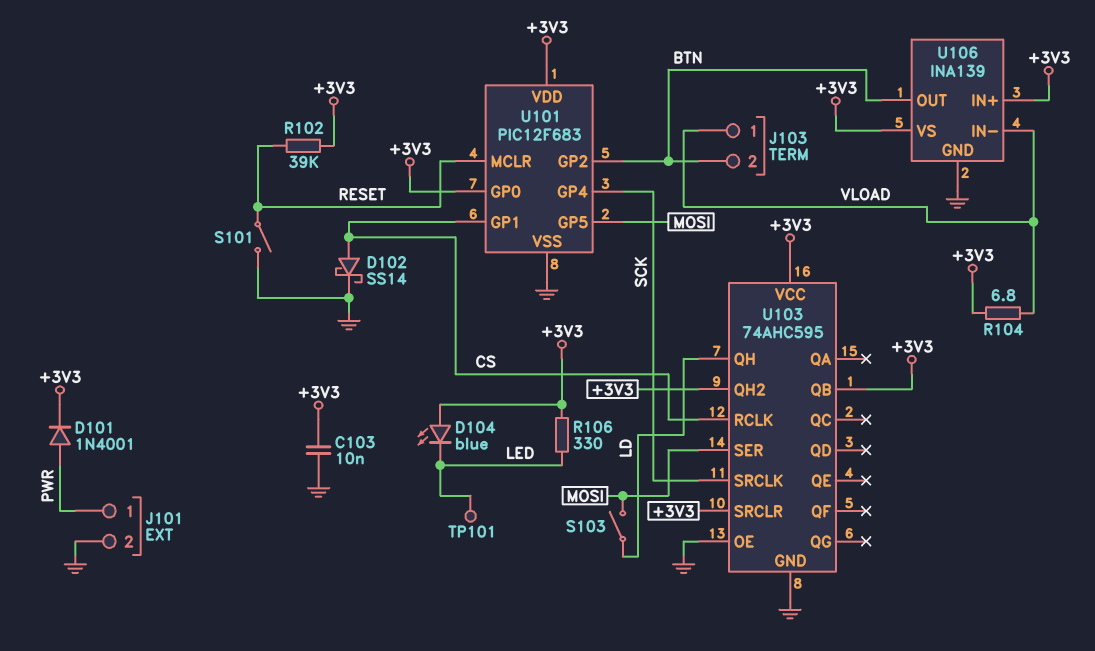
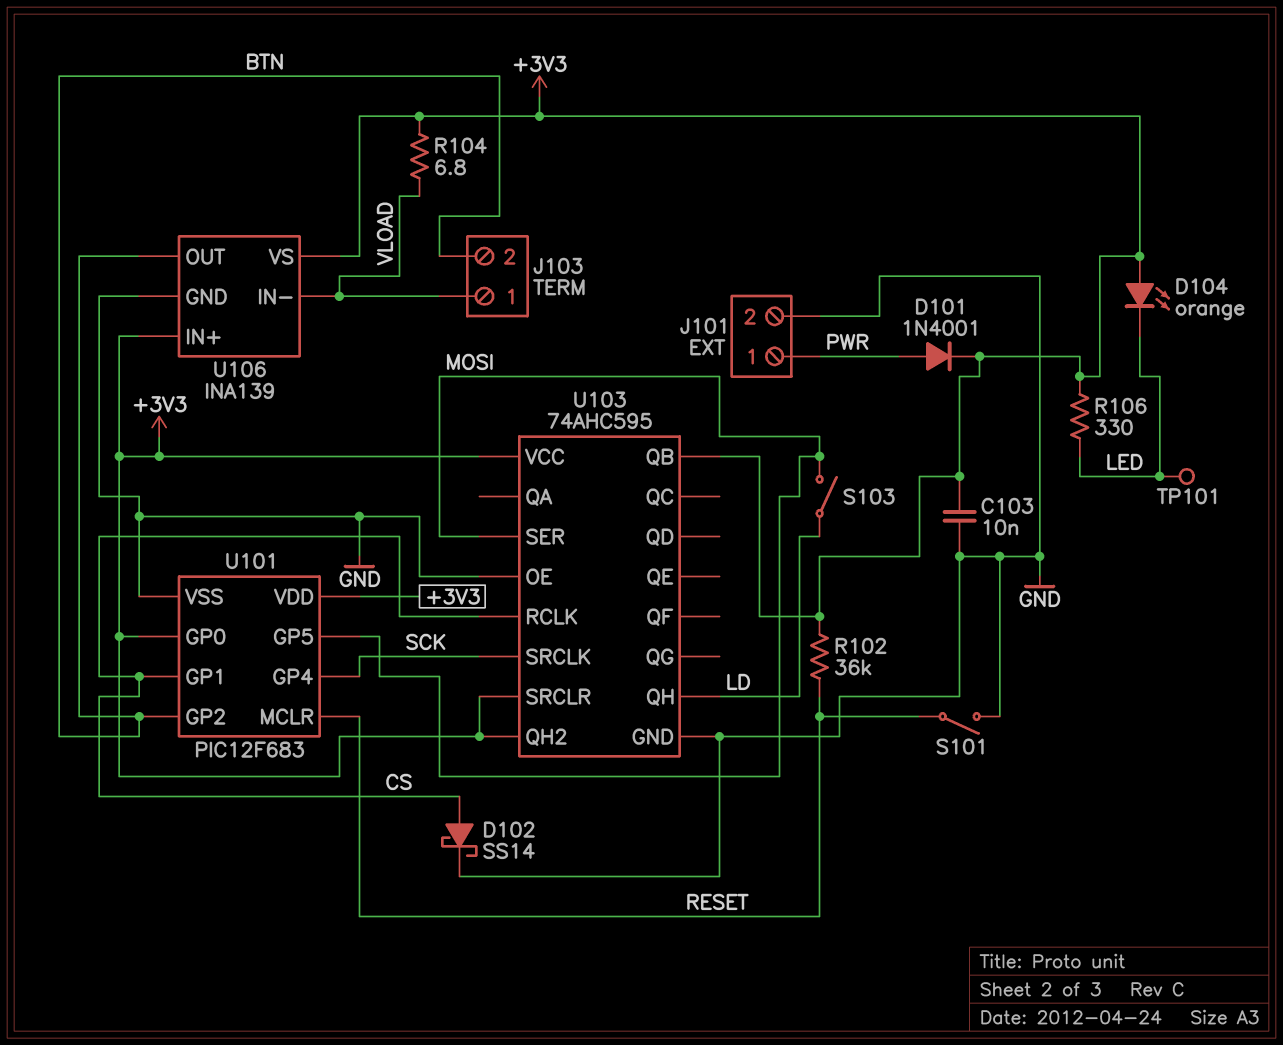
D104: LED blue (A +3V3, K LED) -> LED orange (A +3V3, K LED)
R102: 39k (+3V3, RESET) -> 36k (+3V3, RESET)

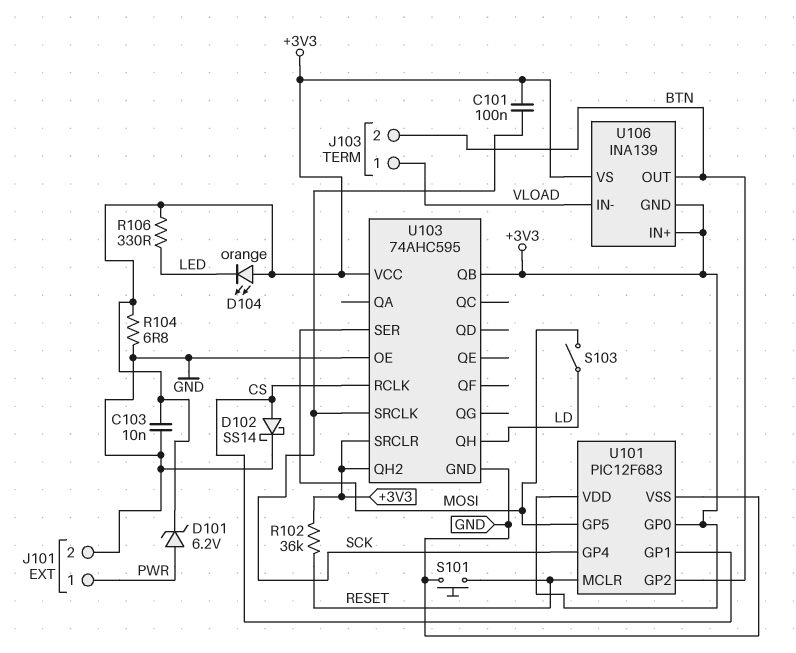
C101: none -> 100nF (+3V3, SCK)
D101: diode 1N4001 (A PWR, K +3V3) -> zener 6.2V (A PWR, K +3V3)
R104: 6.8 (+3V3, VLOAD) -> 6.8 (+3V3, GND)
S101: switch (GND, RESET) -> button (GND, RESET)
TP101: test point (LED) -> none
U106 pin GND: GND -> +3V3

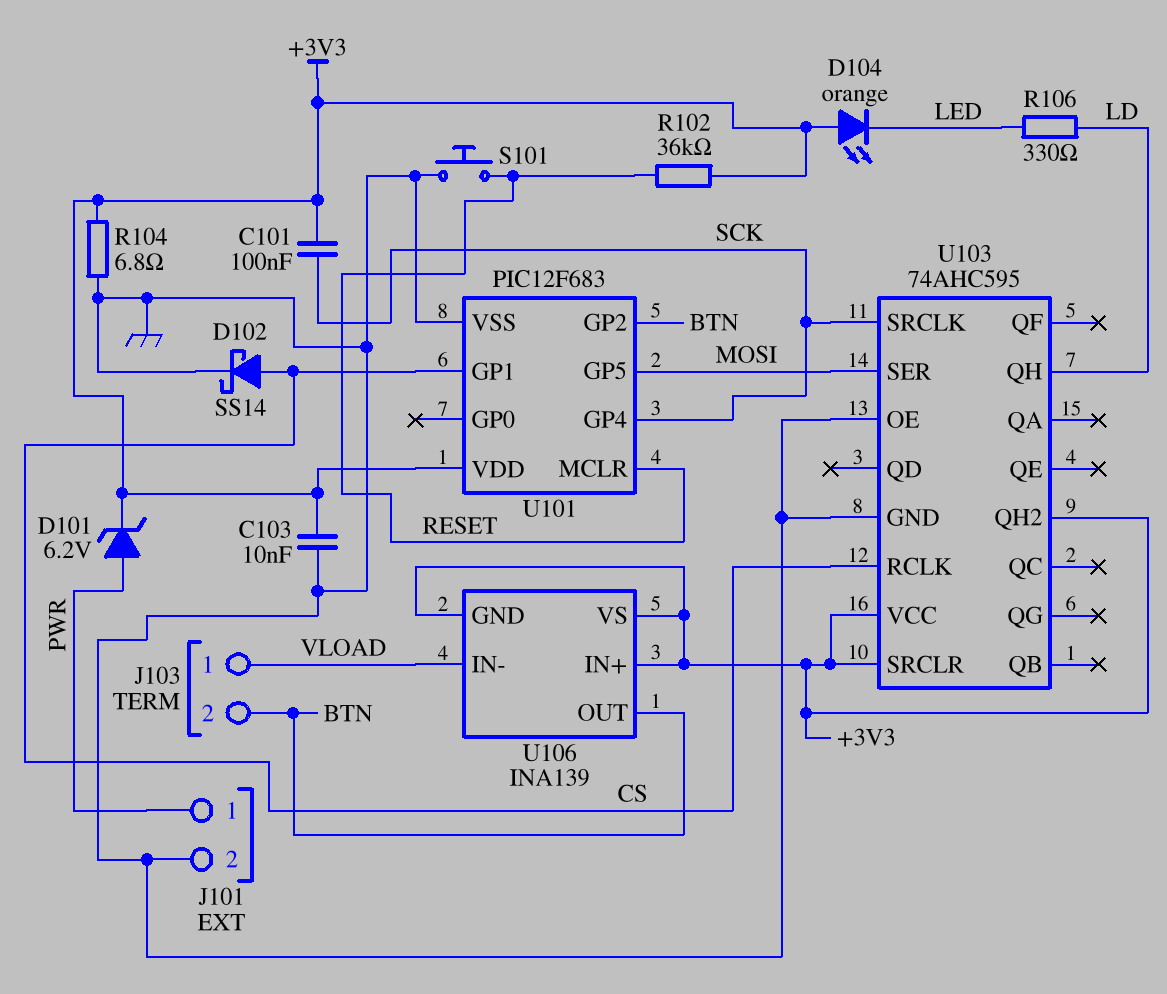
R106: 330 (+3V3, LED) -> 330 (LD, LED)
S103: switch (LD, MOSI) -> none
U101 pin GP0: +3V3 -> none
U103 pin QB: +3V3 -> none

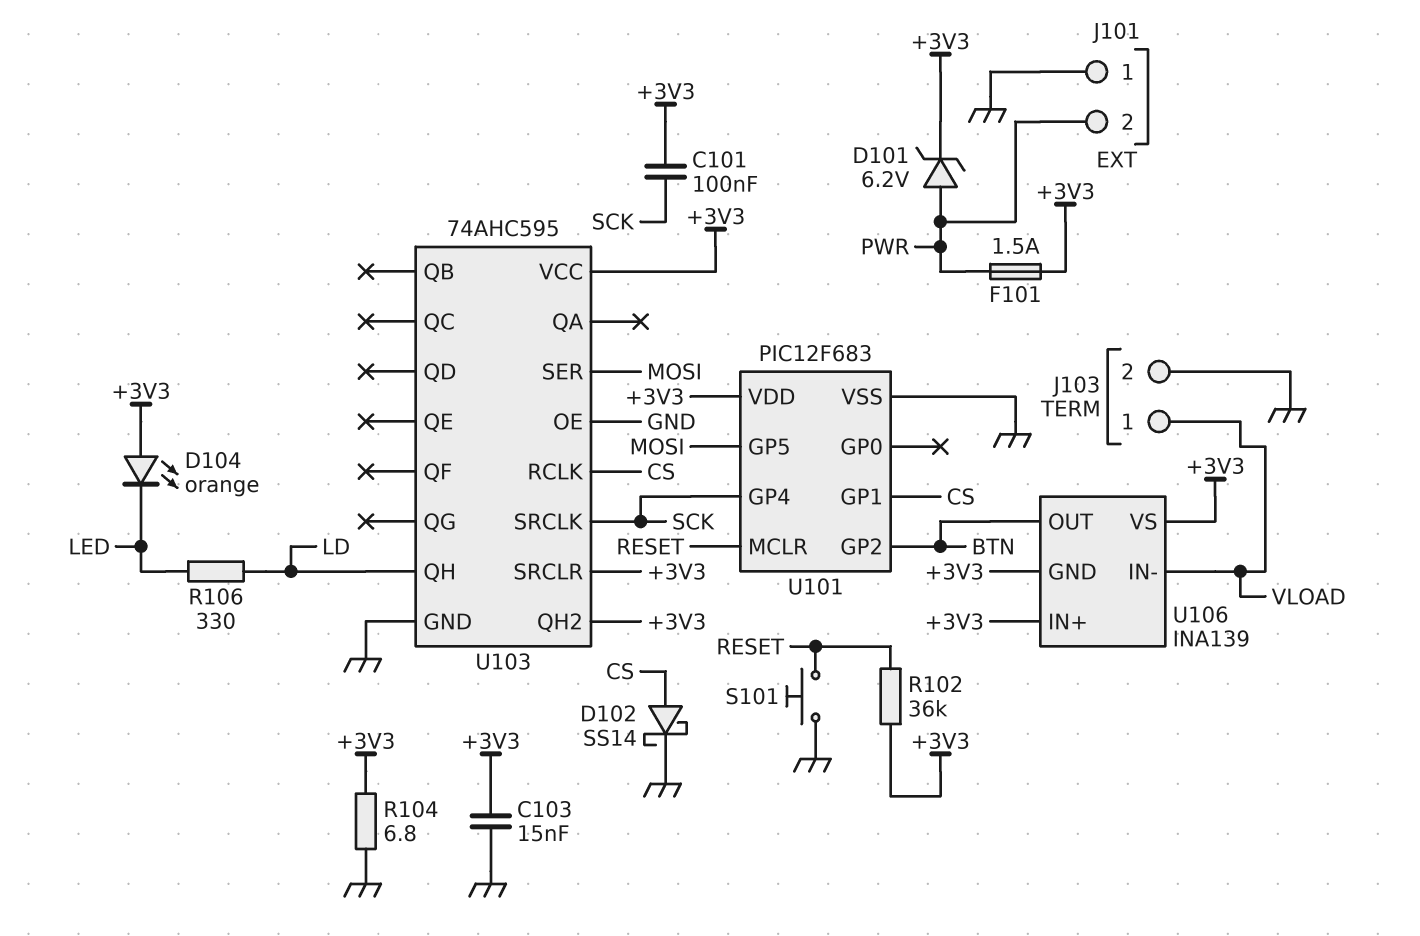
C103: 10nF (+3V3, GND) -> 15nF (+3V3, GND)
F101: none -> 1.5A (+3V3, PWR)
J101 pin 1: PWR -> GND
J101 pin 2: GND -> PWR
J103 pin 2: BTN -> GND

